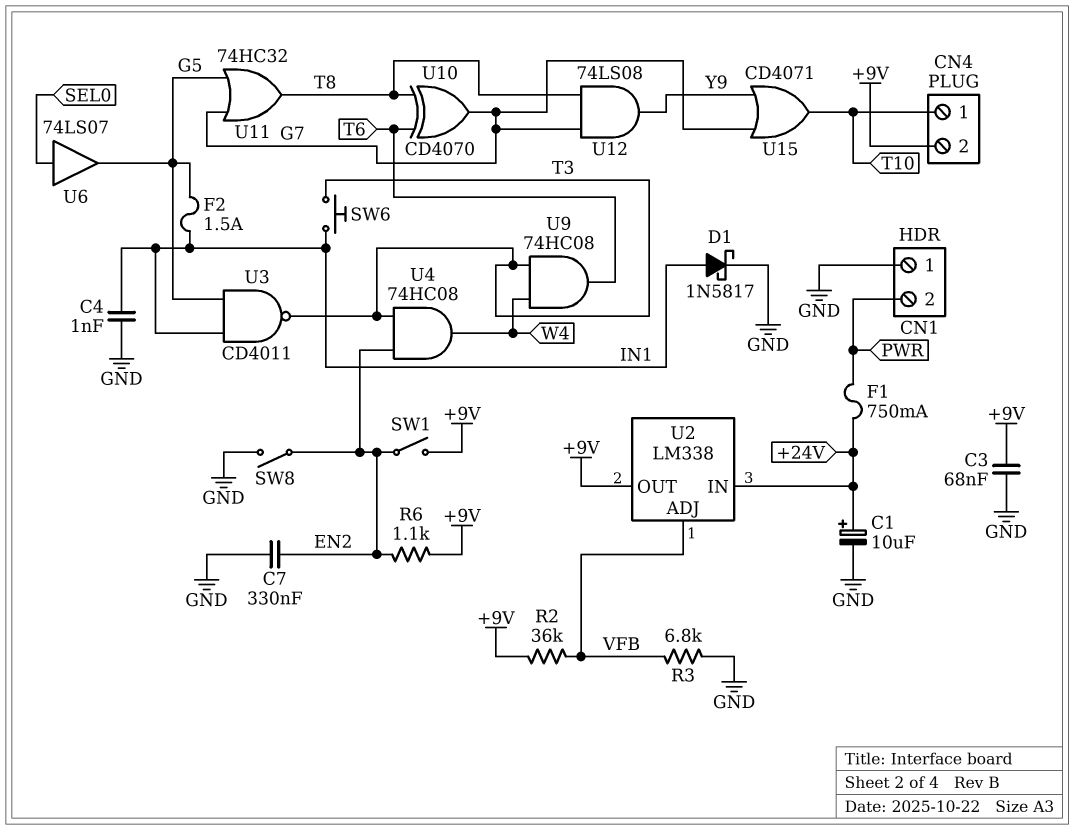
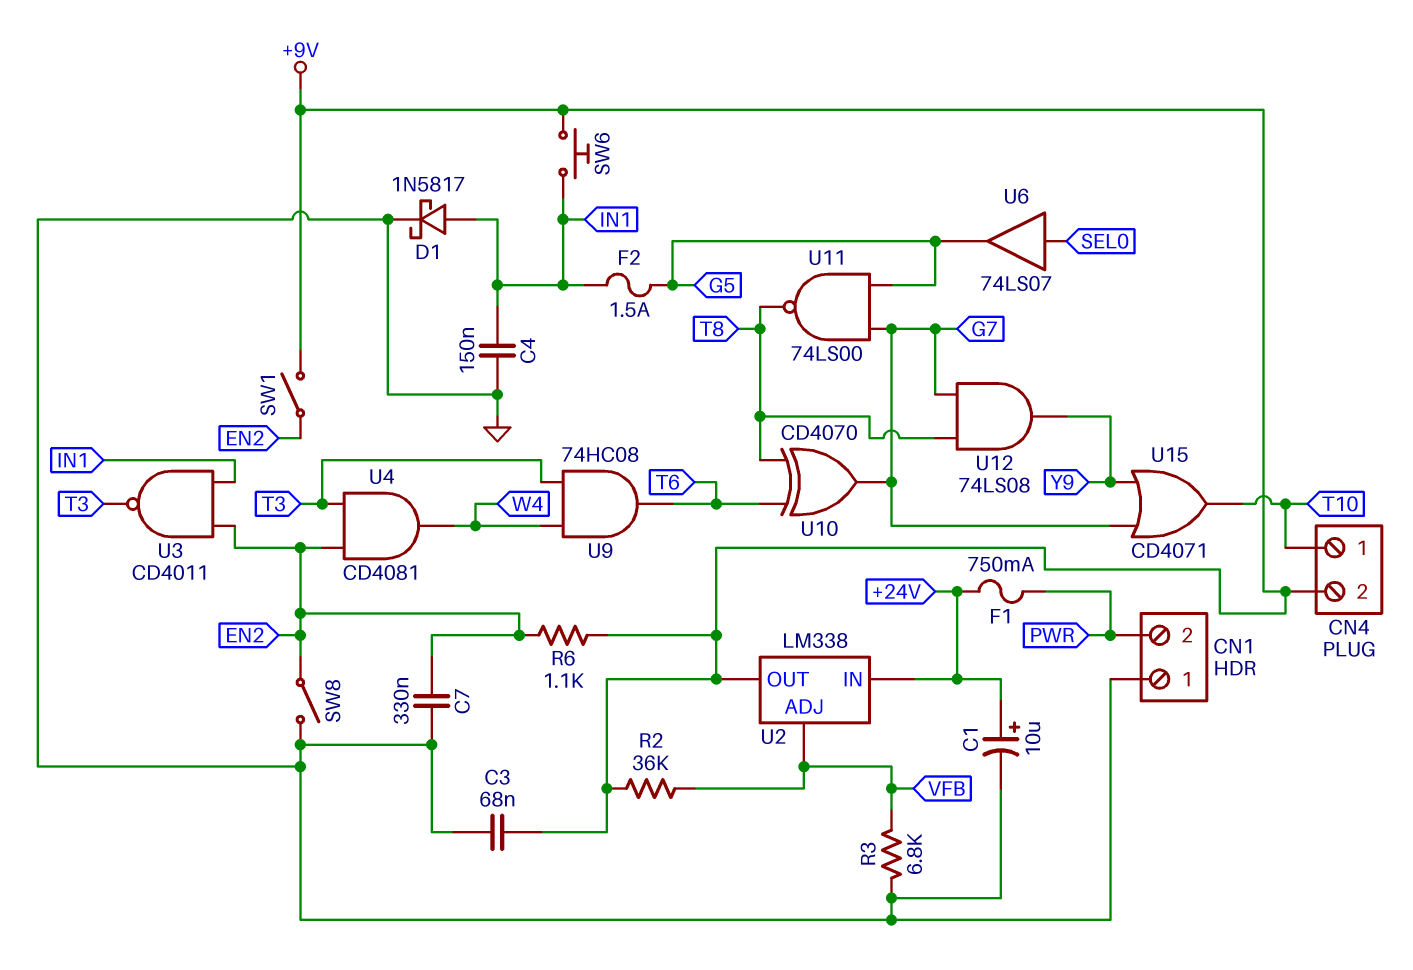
C4: 1nF (GND, IN1) -> 150nF (GND, IN1)
SW6: button (IN1, T3) -> button (+9V, IN1)
U3: NAND CD4011 (in G5, in IN1, out T3) -> NAND CD4011 (in EN2, in IN1, out T3)
U4: AND 74HC08 (in EN2, in T3, out W4) -> AND CD4081 (in EN2, in T3, out W4)
U11: OR 74HC32 (in G5, in G7, out T8) -> NAND 74LS00 (in G5, in G7, out T8)

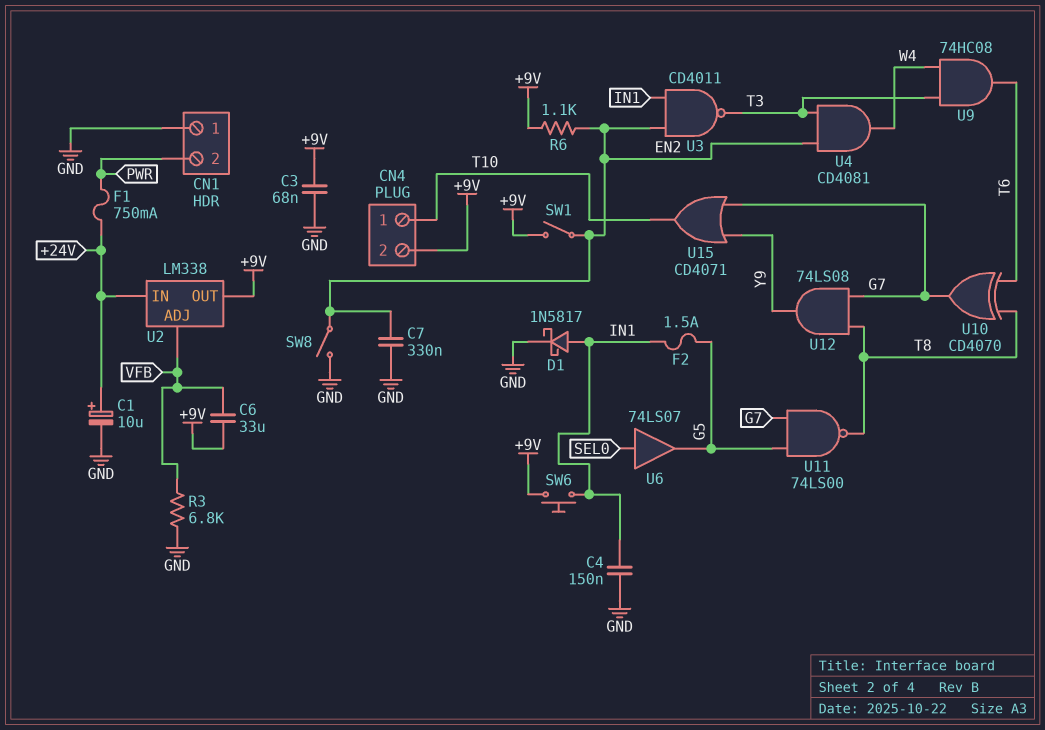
C6: none -> 33uF (+9V, VFB)
R2: 36k (+9V, VFB) -> none

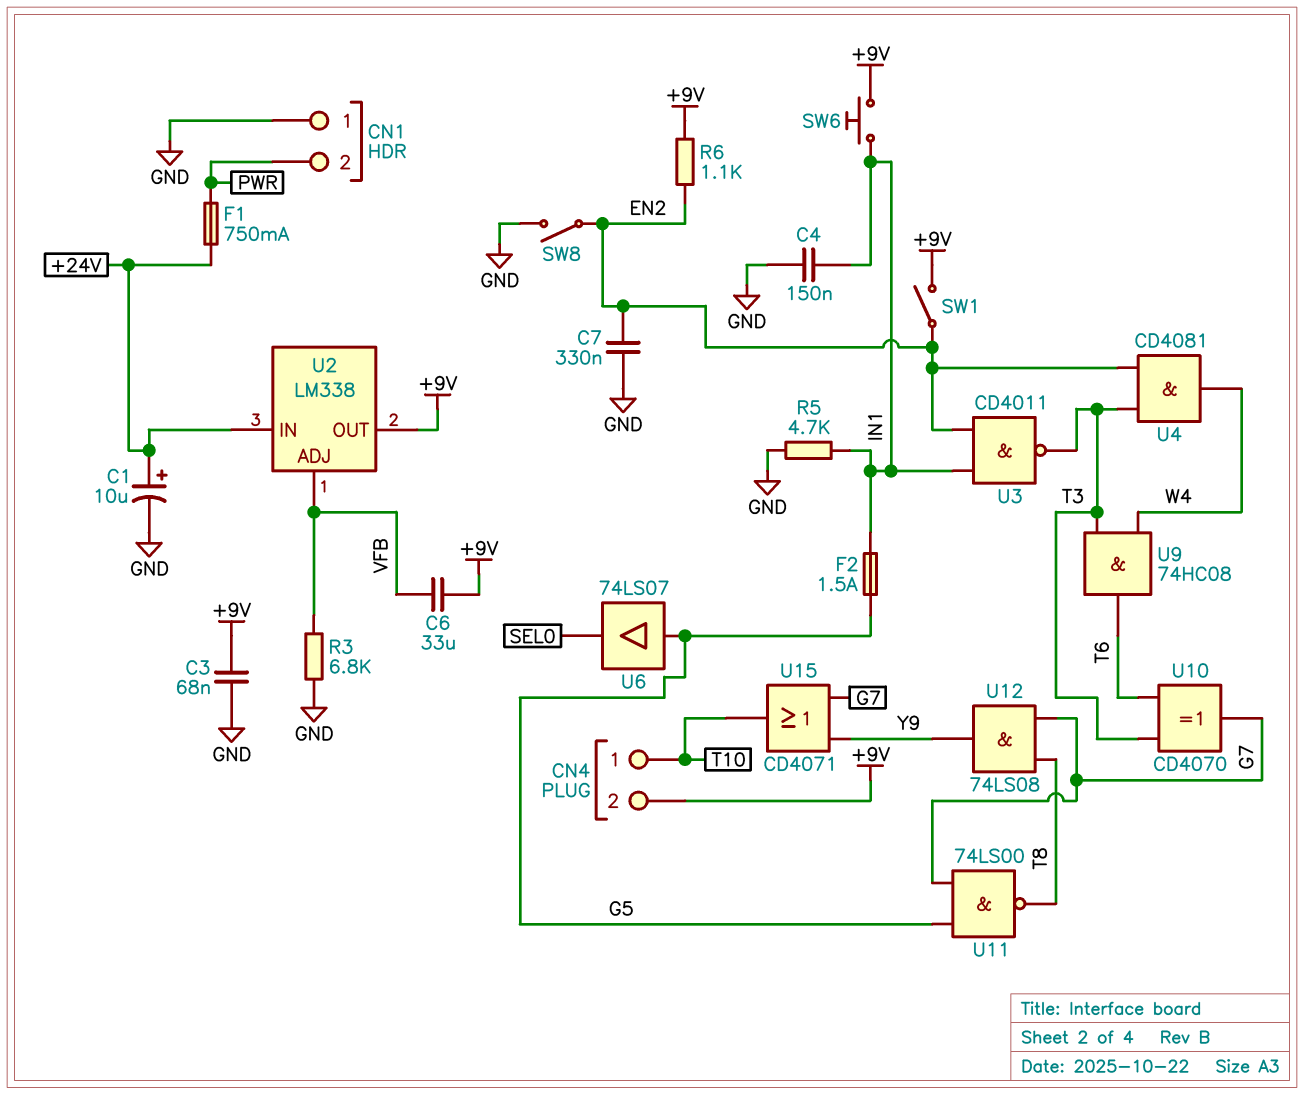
D1: schottky 1N5817 (A IN1, K GND) -> none
R5: none -> 4.7k (GND, IN1)
U6: buffer 74LS07 (in SEL0, out G5) -> buffer 74LS07 (in G5, out SEL0)
U10: XOR CD4070 (in T6, in T8, out G7) -> XOR CD4070 (in T3, in T6, out G7)

